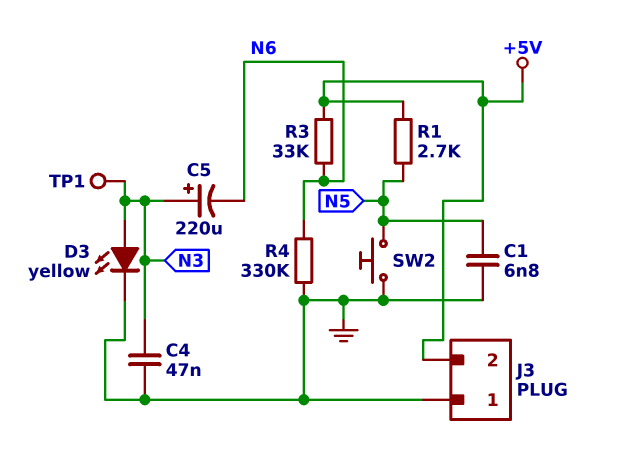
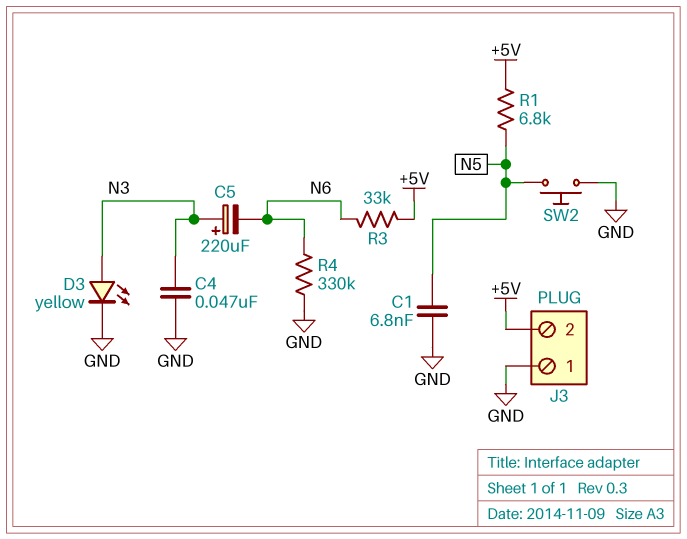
R1: 2.7k (+5V, N5) -> 6.8k (+5V, N5)
TP1: test point (N3) -> none

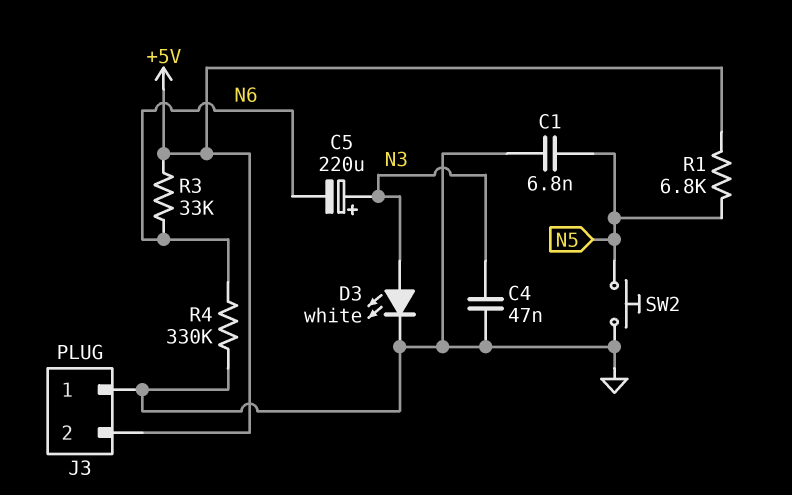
D3: LED yellow (A N3, K GND) -> LED white (A N3, K GND)

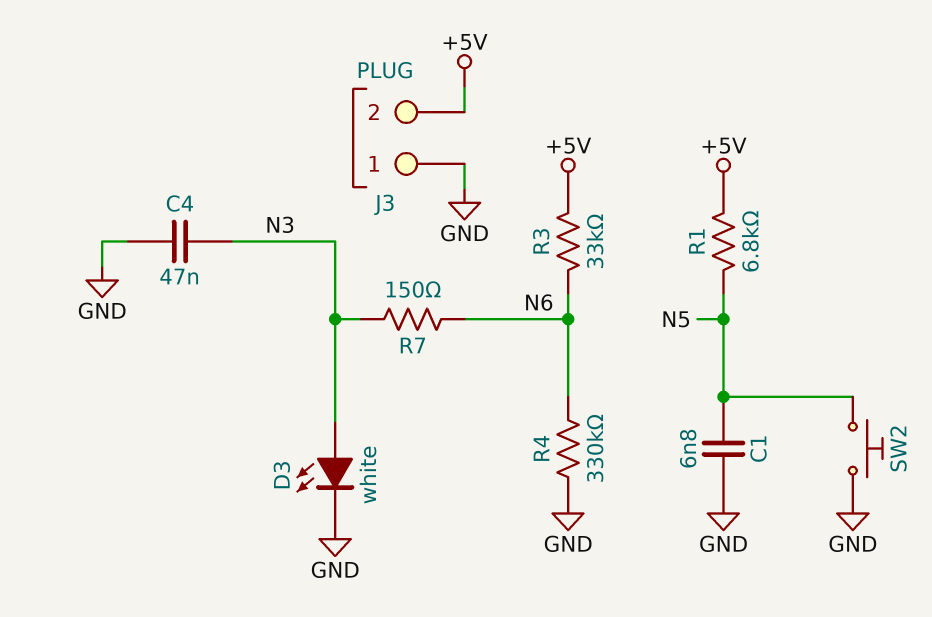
C5: 220uF (plus N3, minus N6) -> none
R7: none -> 150 (N3, N6)

